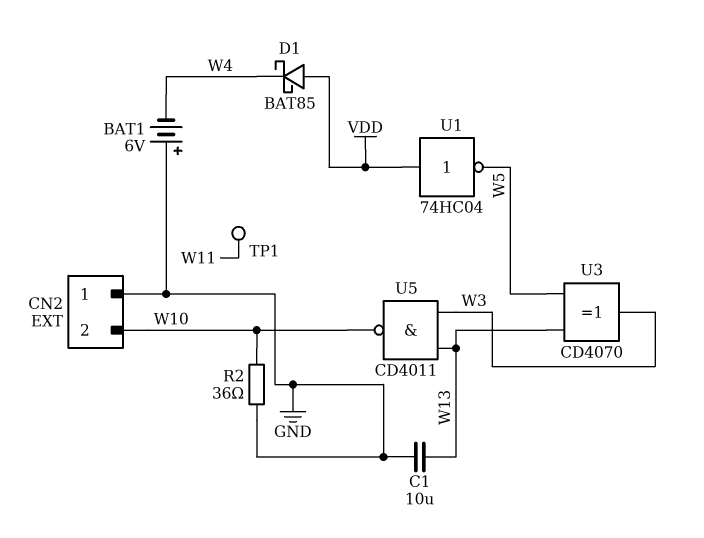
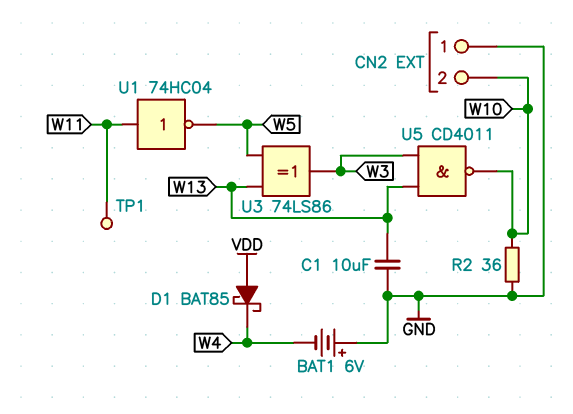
U1: NOT 74HC04 (in VDD, out W5) -> NOT 74HC04 (in W11, out W5)
U3: XOR CD4070 (in W5, in W13, out W3) -> XOR 74LS86 (in W5, in W13, out W3)

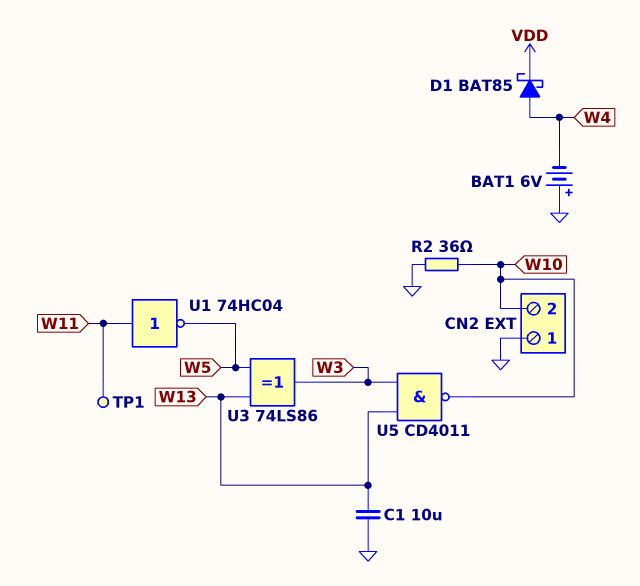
D1: schottky BAT85 (A VDD, K W4) -> schottky BAT85 (A W4, K VDD)

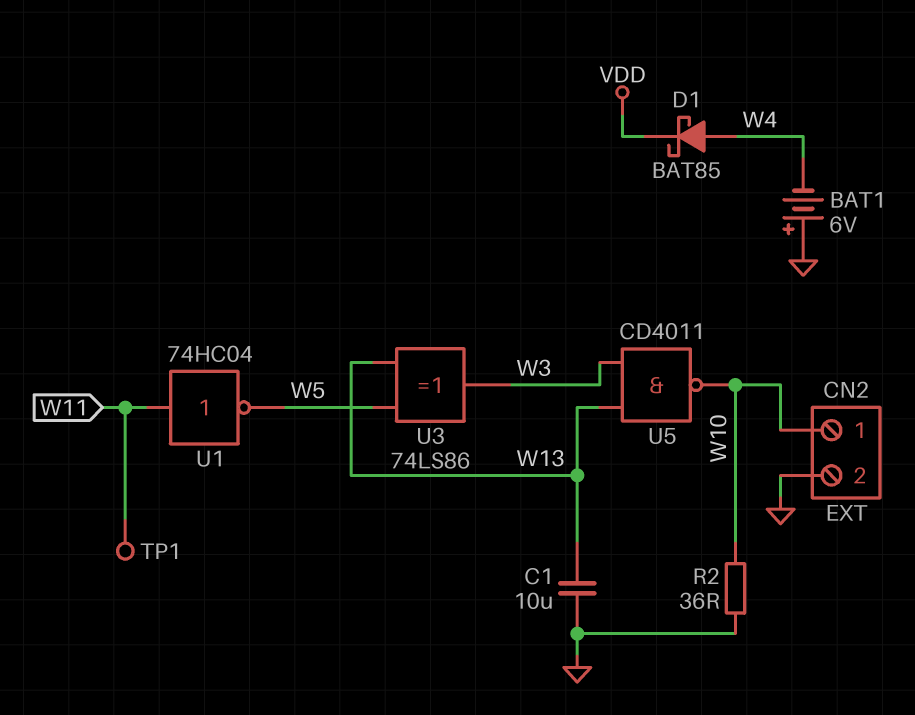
CN2 pin 1: GND -> W10
CN2 pin 2: W10 -> GND

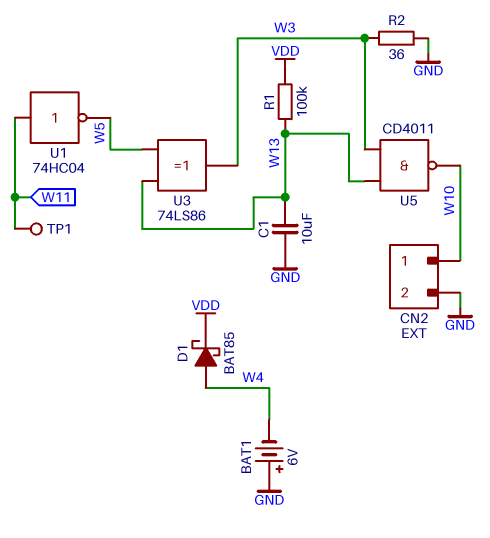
R1: none -> 100k (VDD, W13)
R2: 36 (GND, W10) -> 36 (GND, W3)

